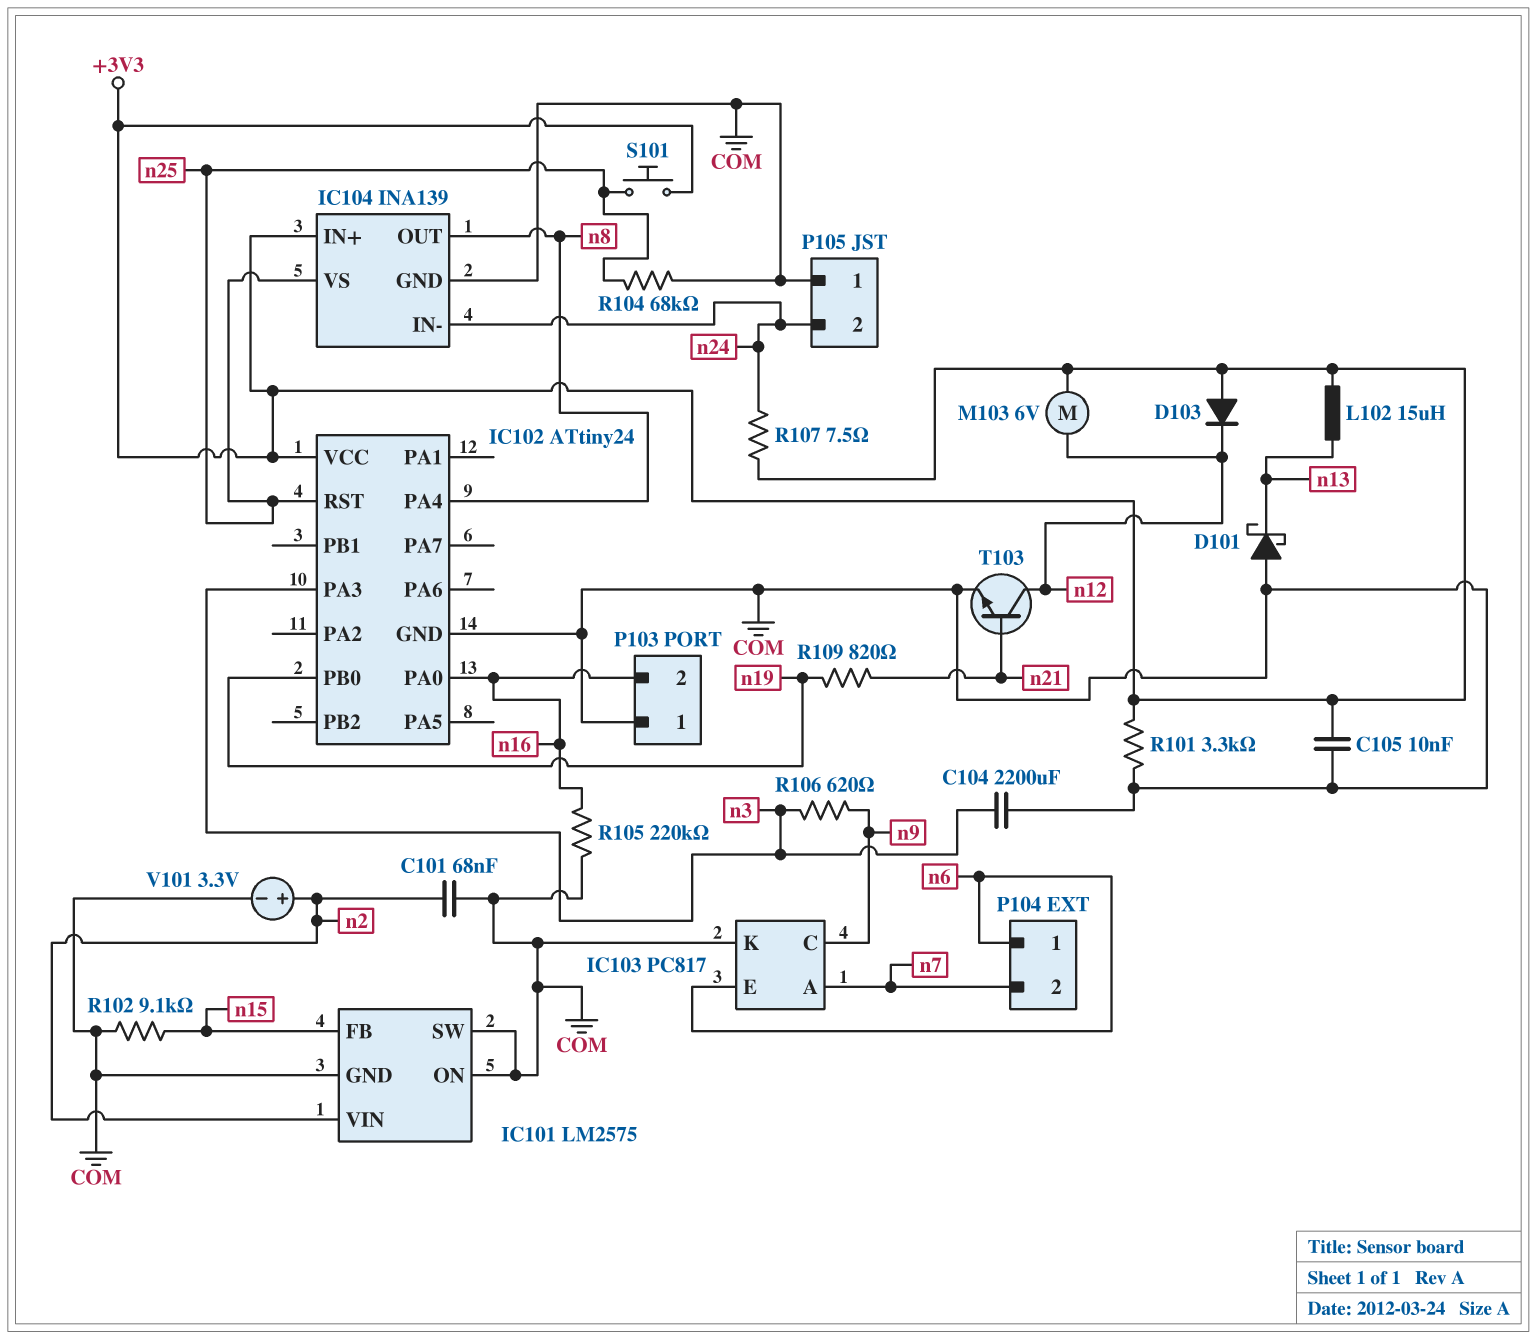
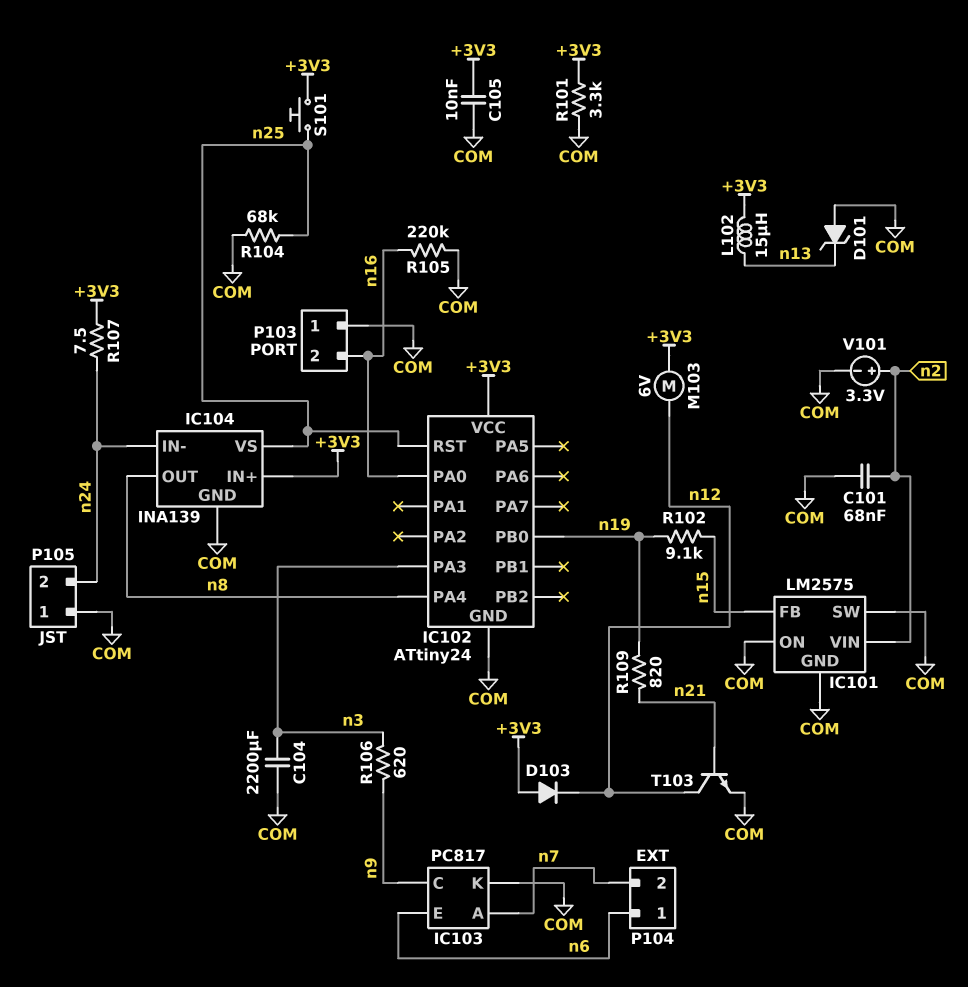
D101: schottky (A COM, K n13) -> zener (A COM, K n13)
R102: 9.1k (COM, n15) -> 9.1k (n15, n19)

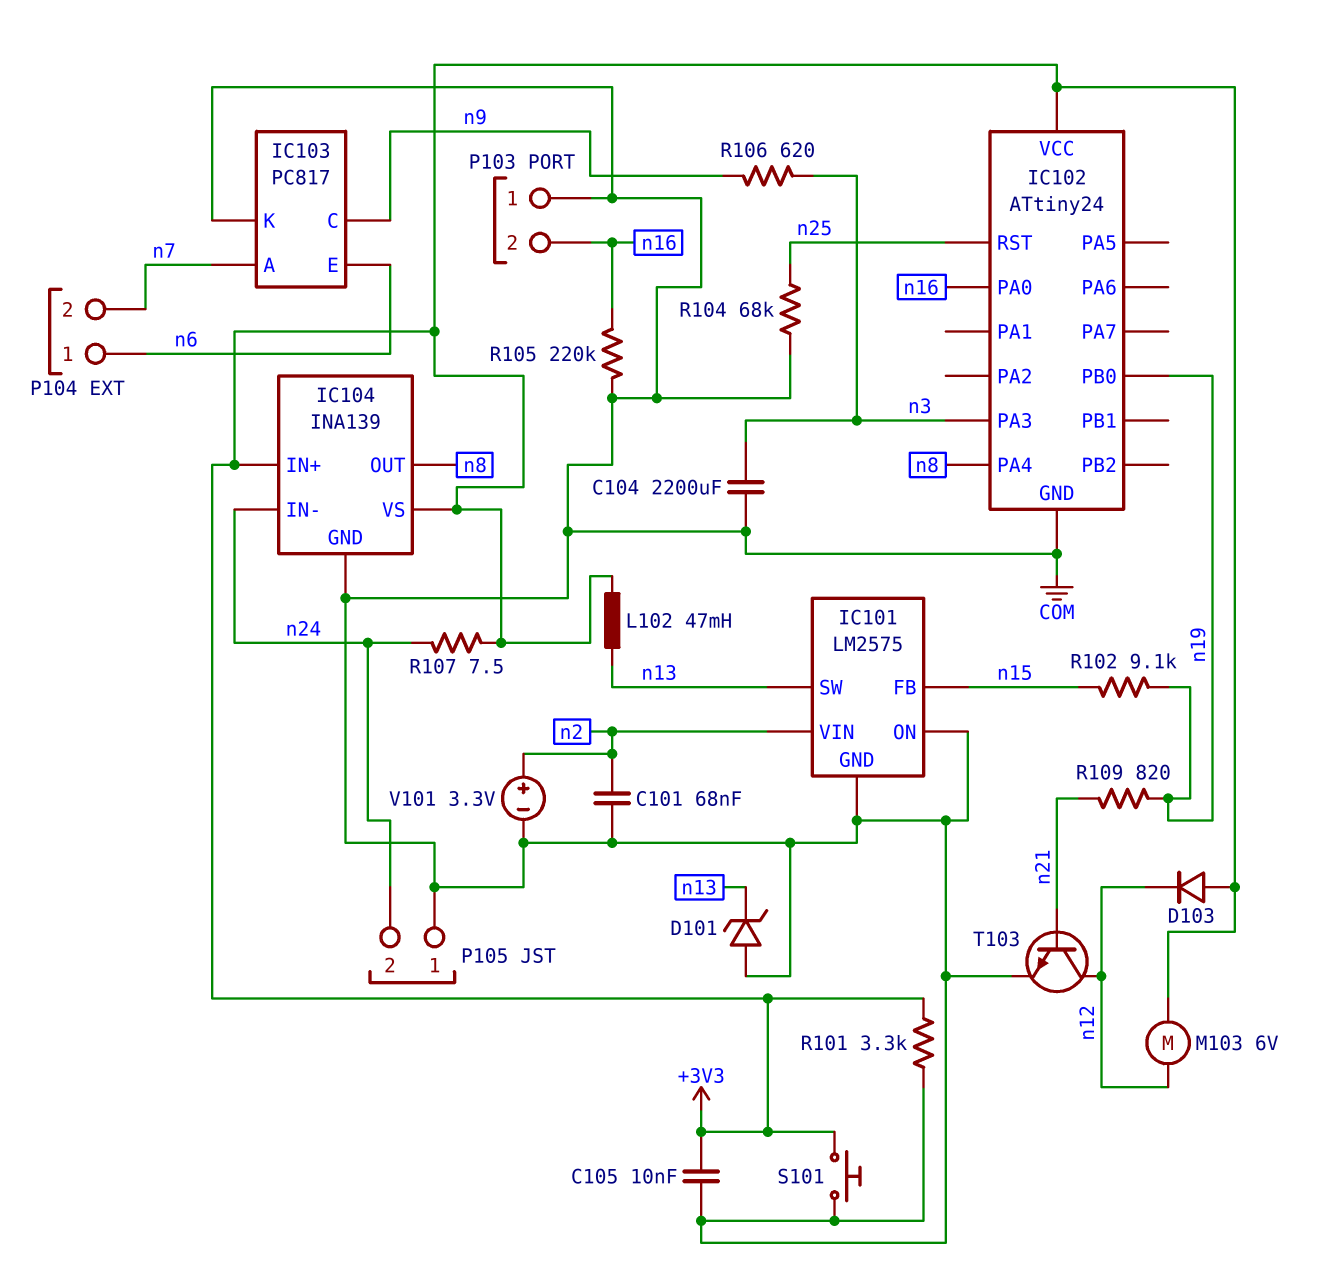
IC101 pin SW: COM -> n13
IC104 pin VS: n25 -> +3V3
L102: 15uH (+3V3, n13) -> 47mH (+3V3, n13)
S101: button (+3V3, n25) -> button (+3V3, COM)

